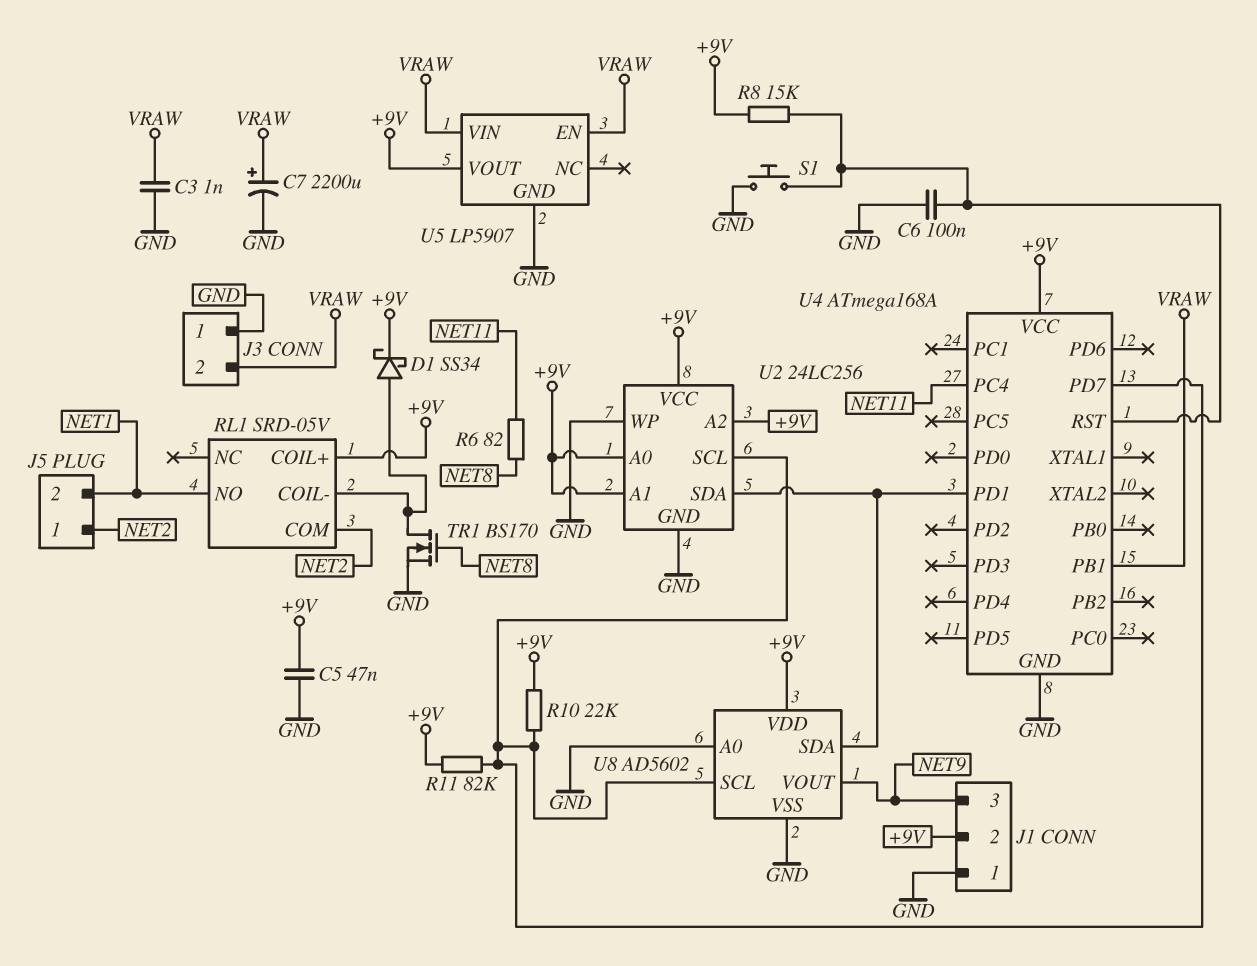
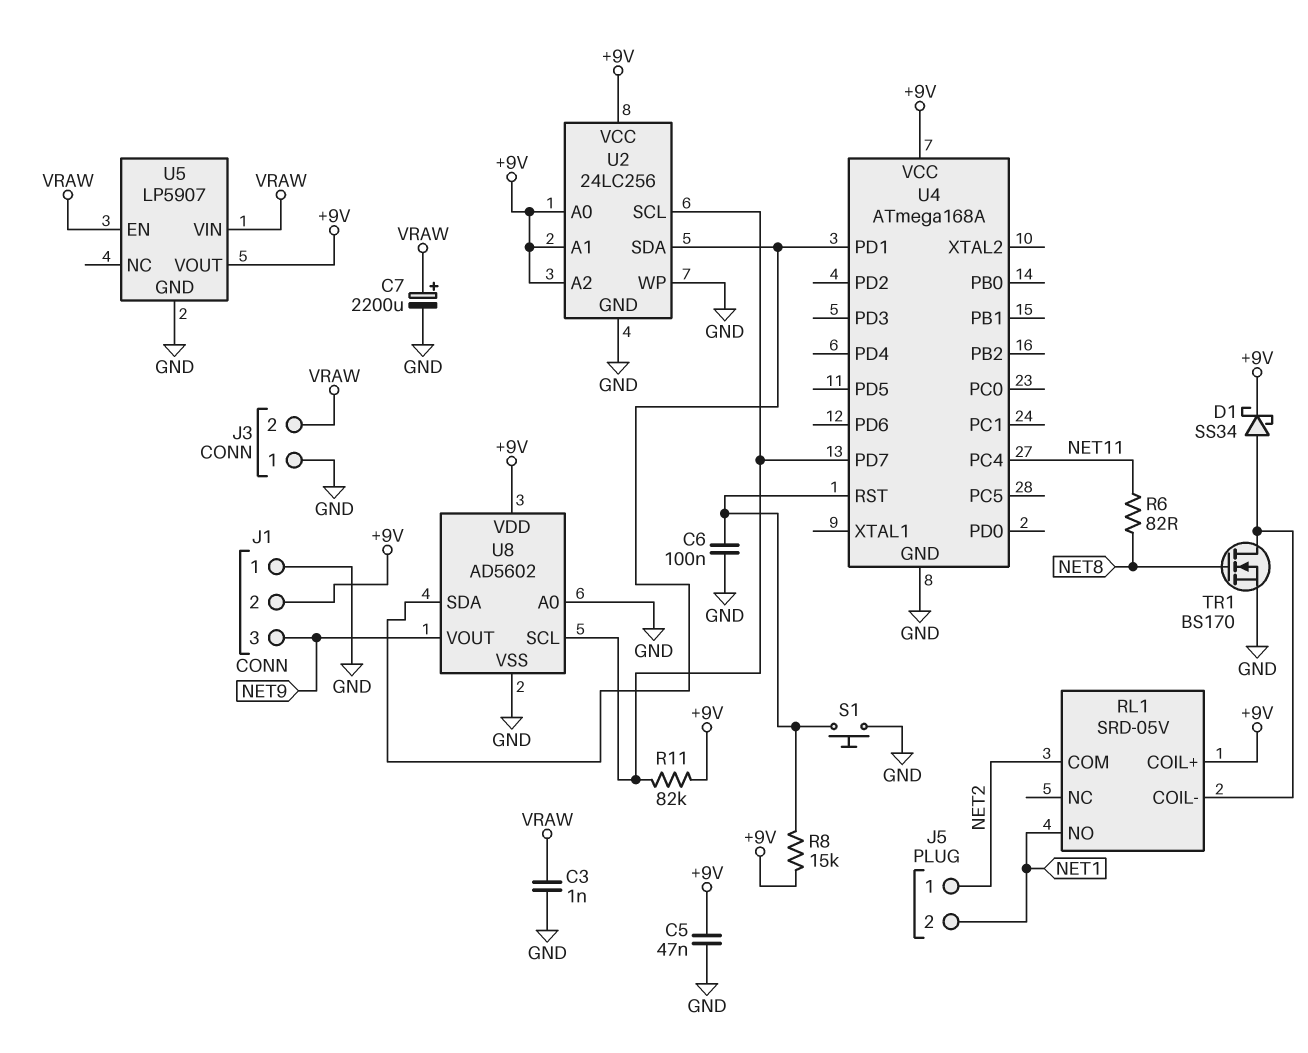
R10: 22k (+9V, U2/SCL) -> none
U4 pin PB1: VRAW -> none

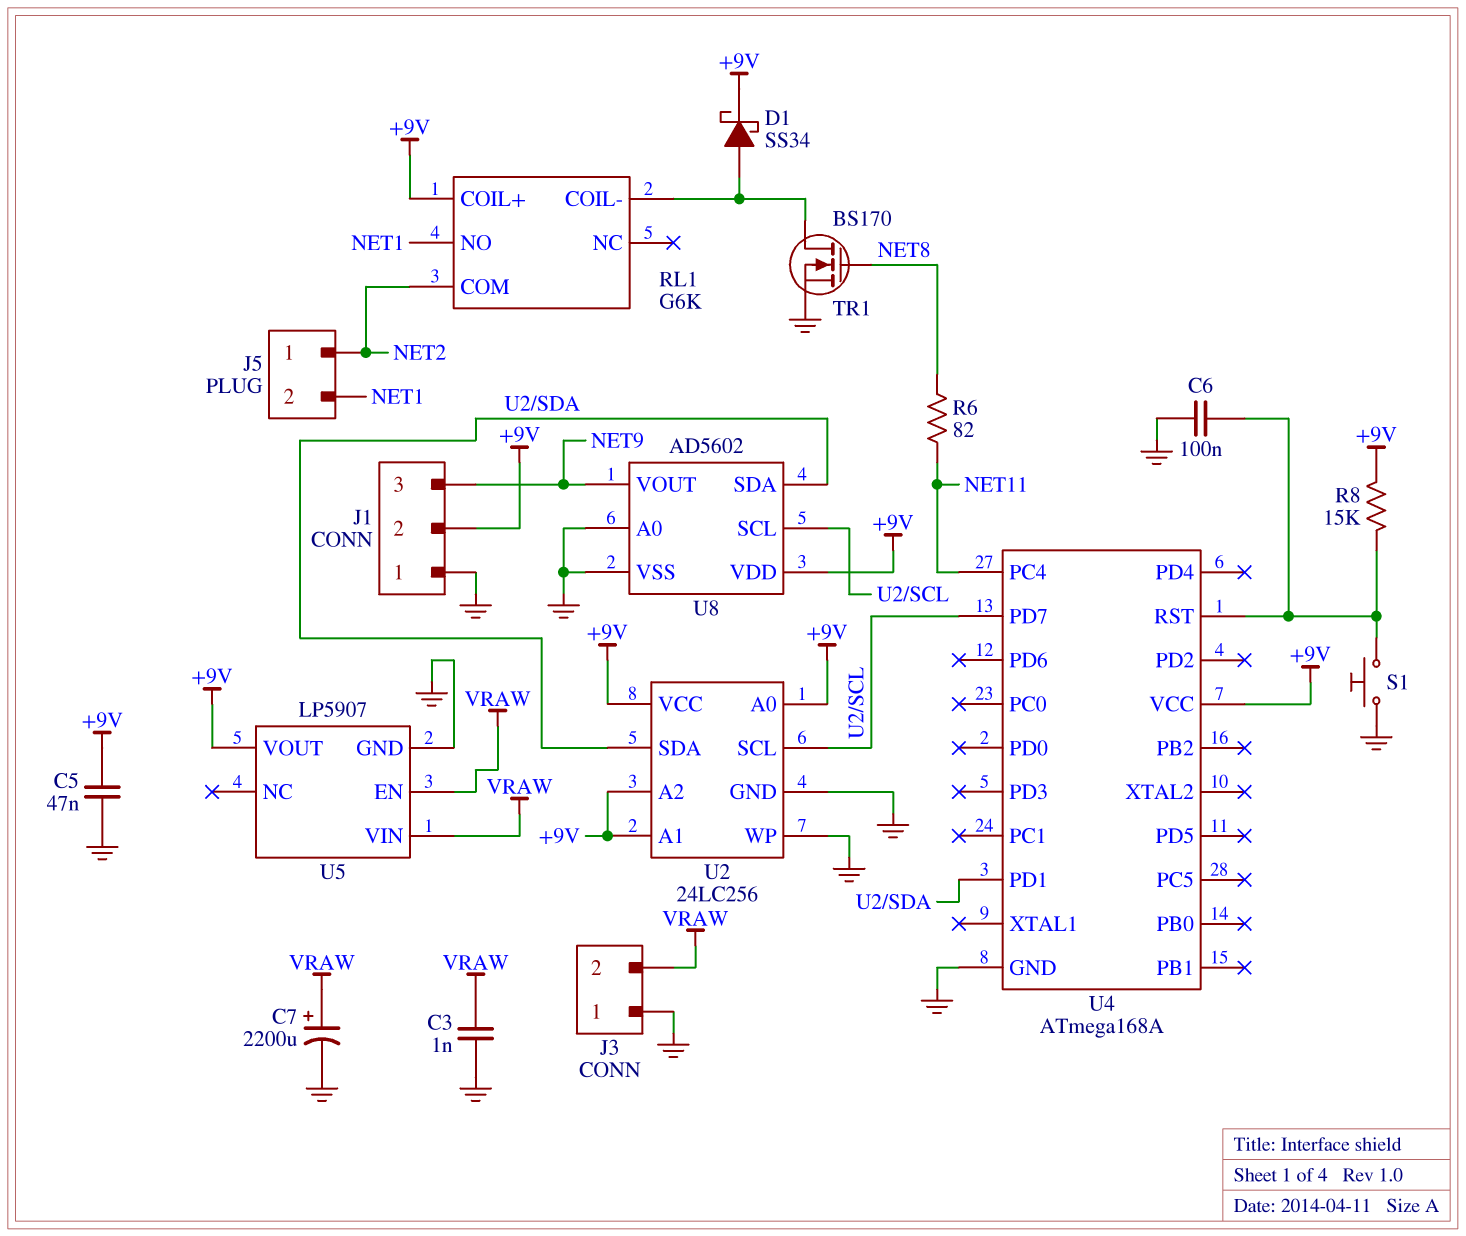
R11: 82k (+9V, U2/SCL) -> none
RL1: SRD-05V -> G6K

